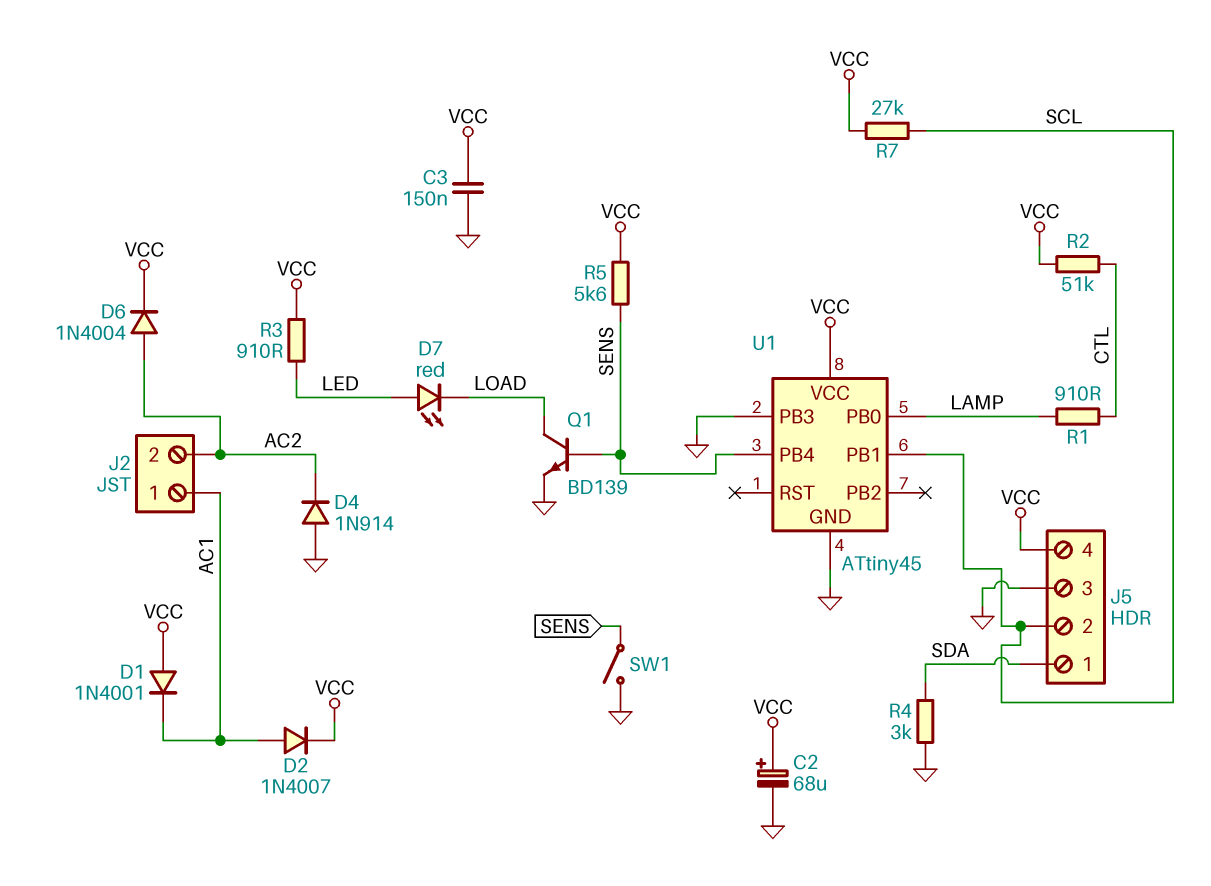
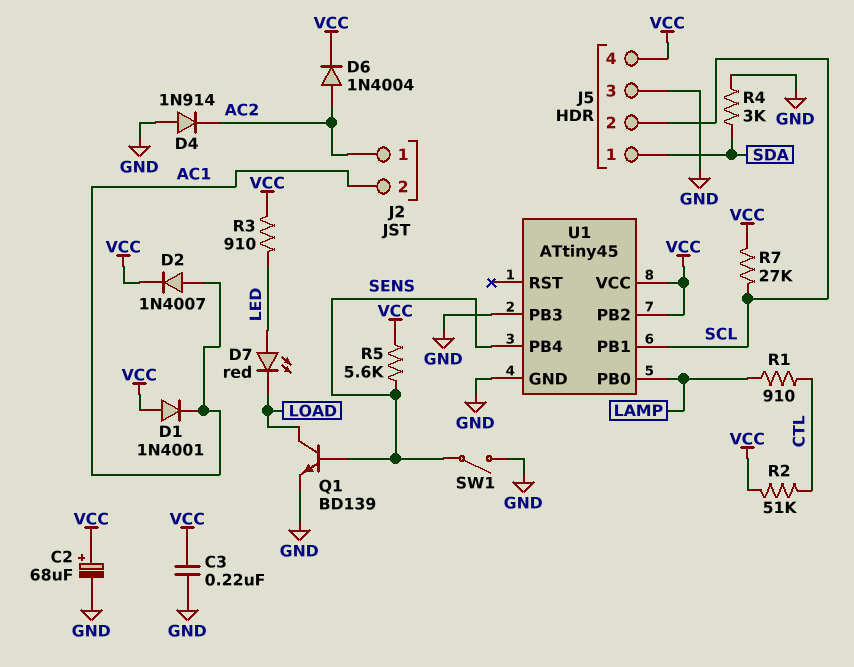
C3: 150nF (GND, VCC) -> 220nF (GND, VCC)
J2 pin 1: AC1 -> AC2
J2 pin 2: AC2 -> AC1
U1 pin PB2: none -> VCC

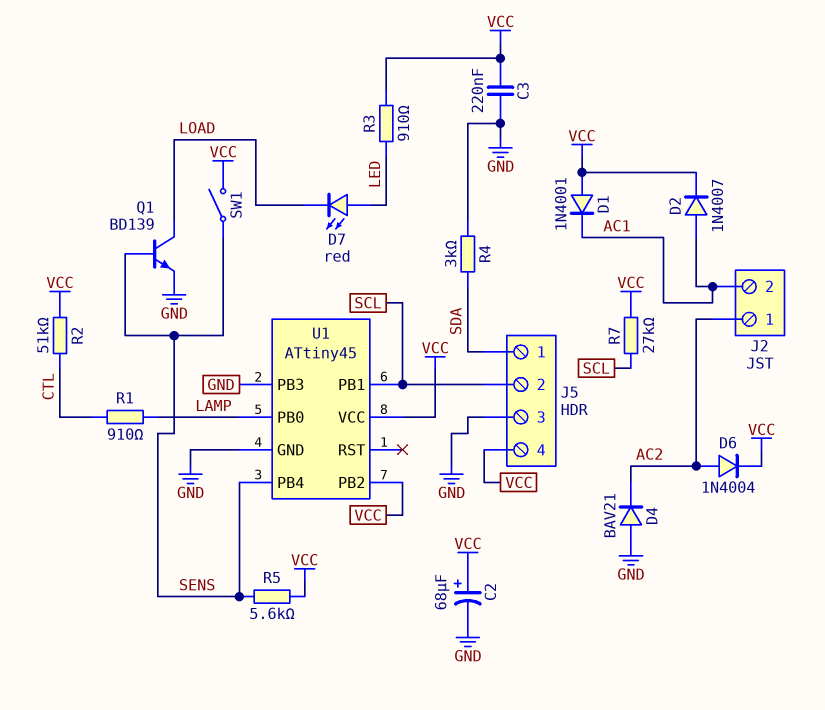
D4: diode 1N914 (A GND, K AC2) -> diode BAV21 (A GND, K AC2)
SW1: switch (GND, SENS) -> switch (SENS, VCC)

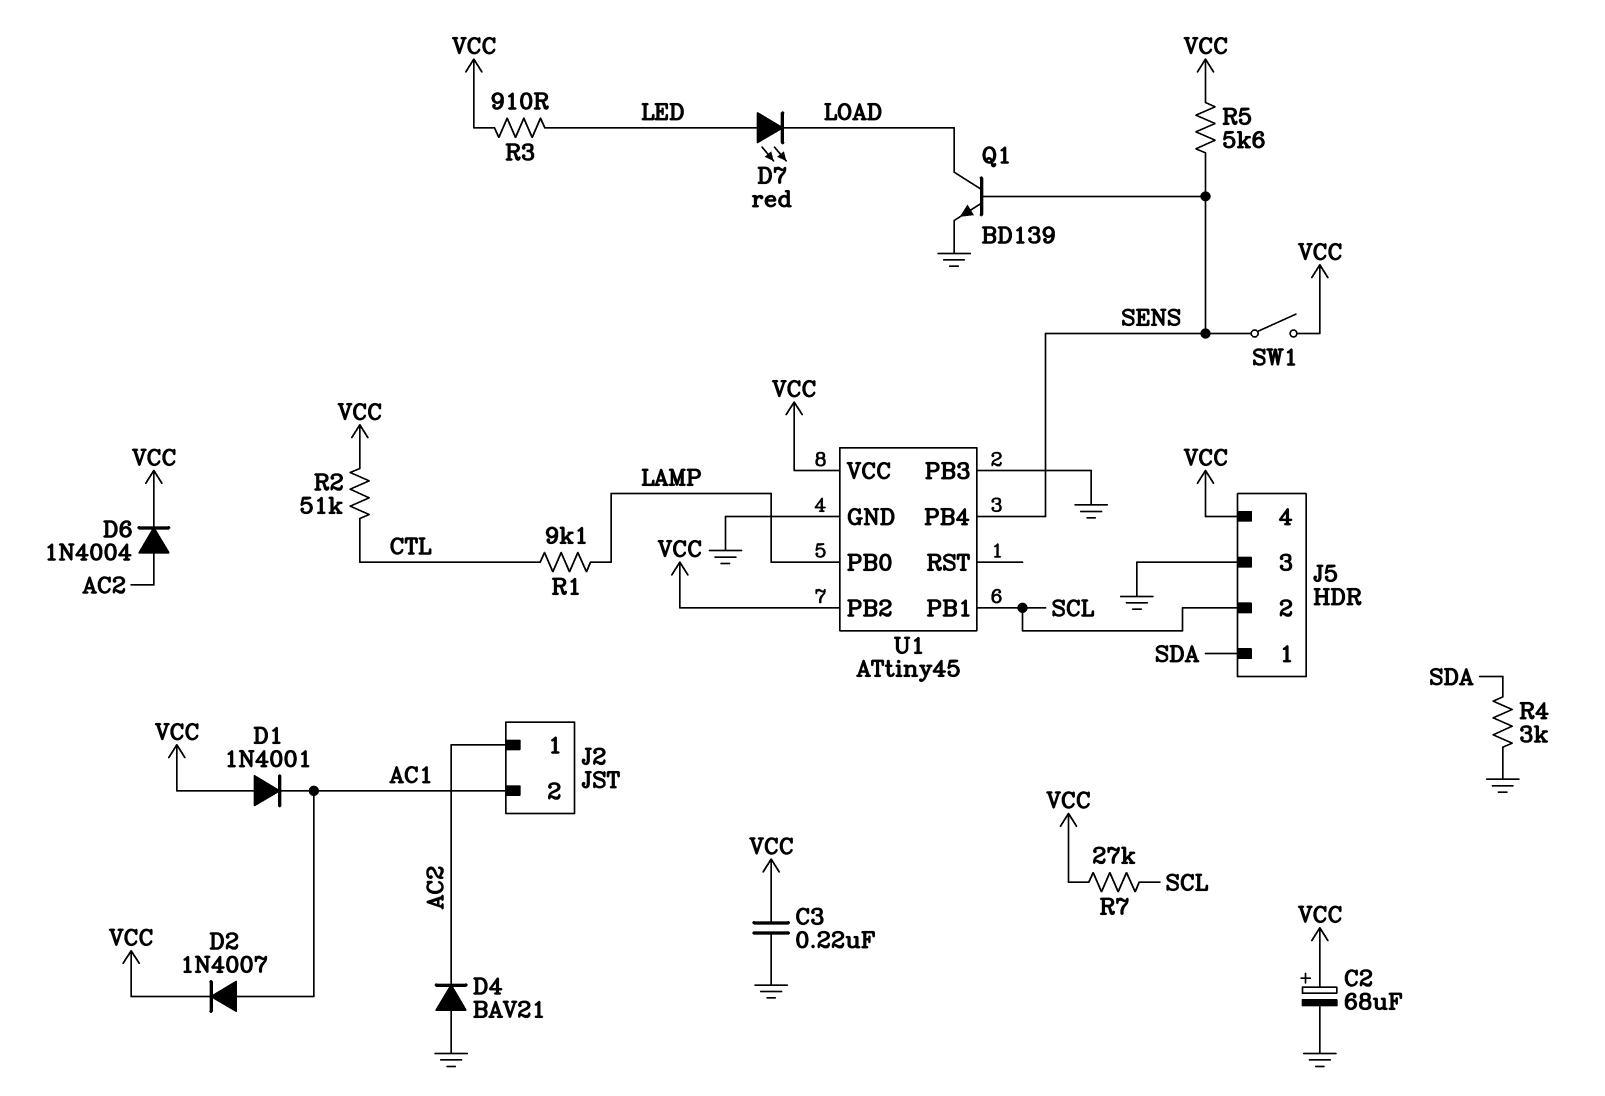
R1: 910 (CTL, LAMP) -> 9.1k (CTL, LAMP)

